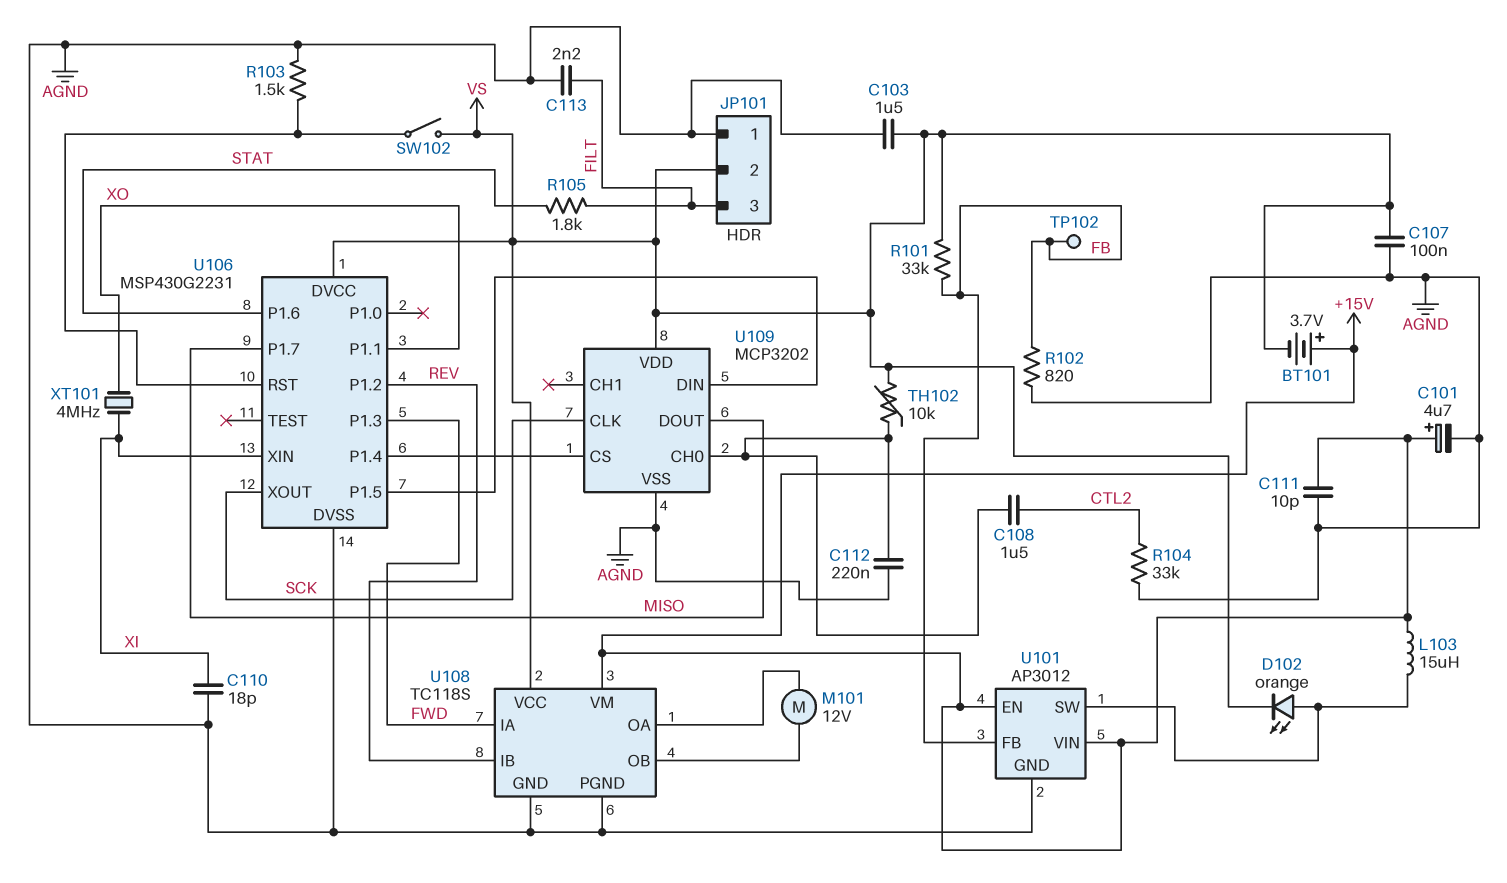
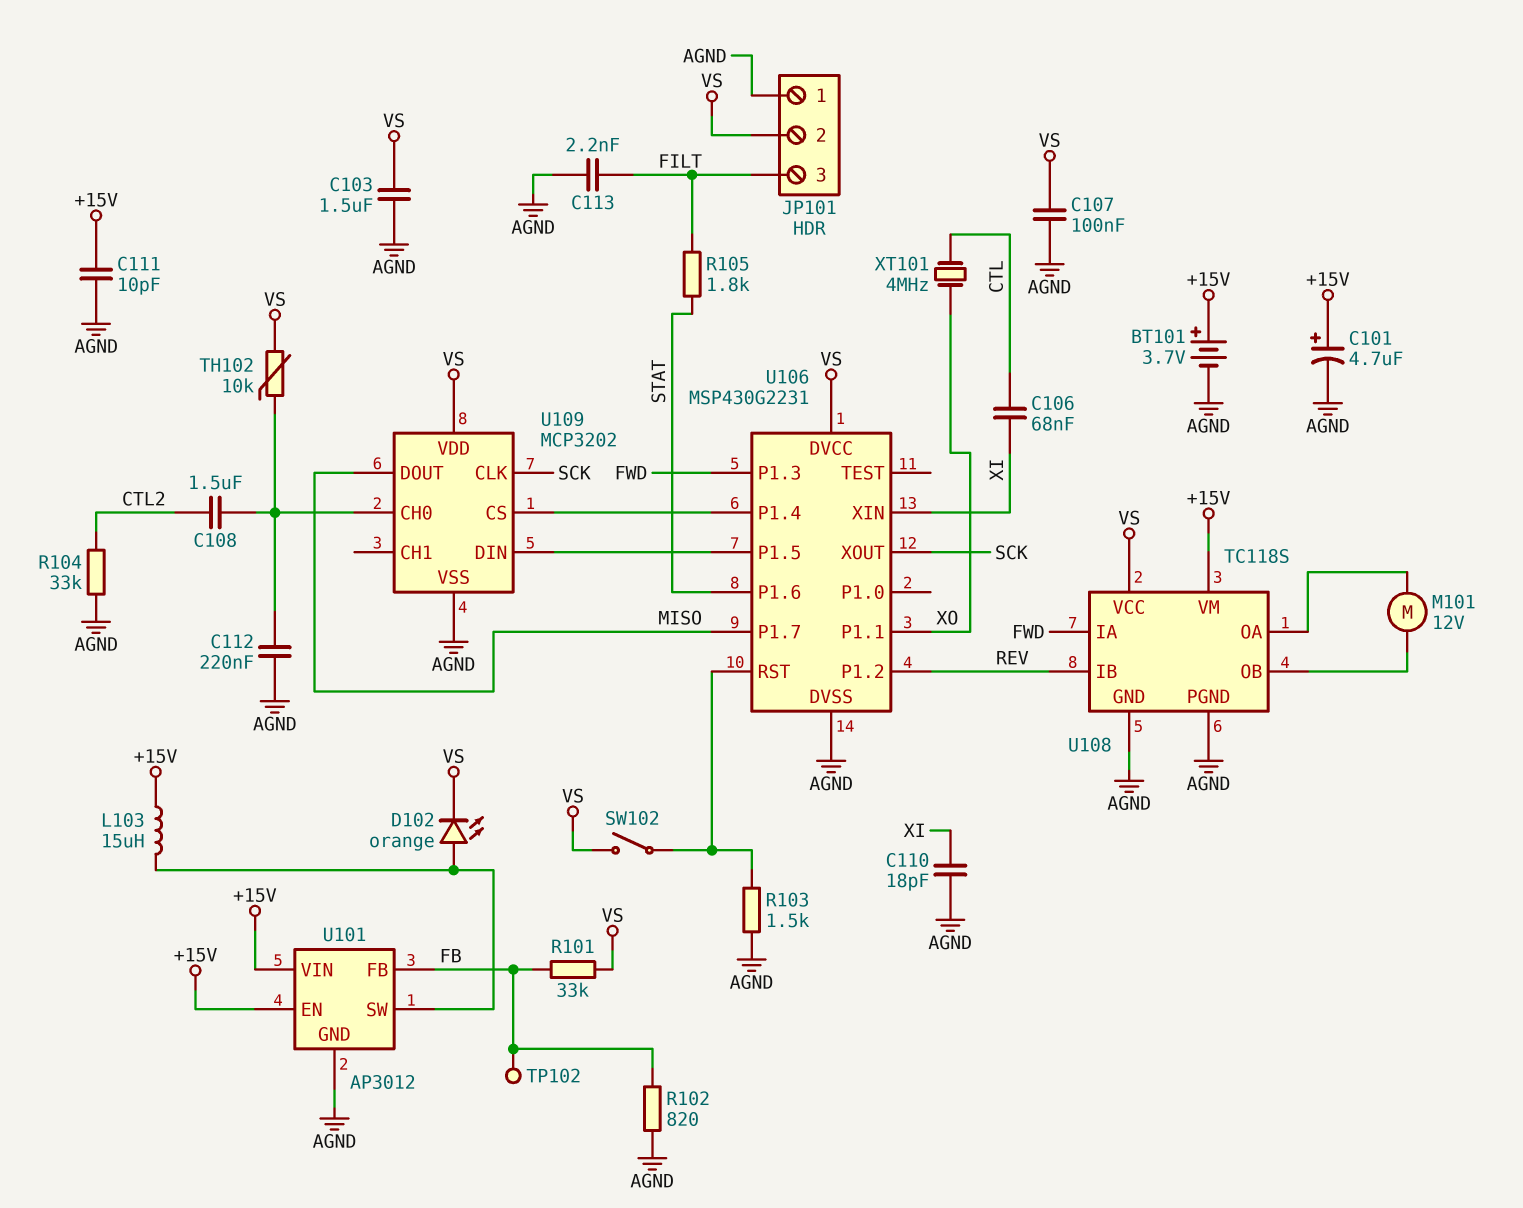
BT101: 3.7V (plus +15V, minus VS) -> 3.7V (plus +15V, minus AGND)
C106: none -> 68nF (CTL, XI)
XT101: 4MHz (XI, XO) -> 4MHz (CTL, XO)

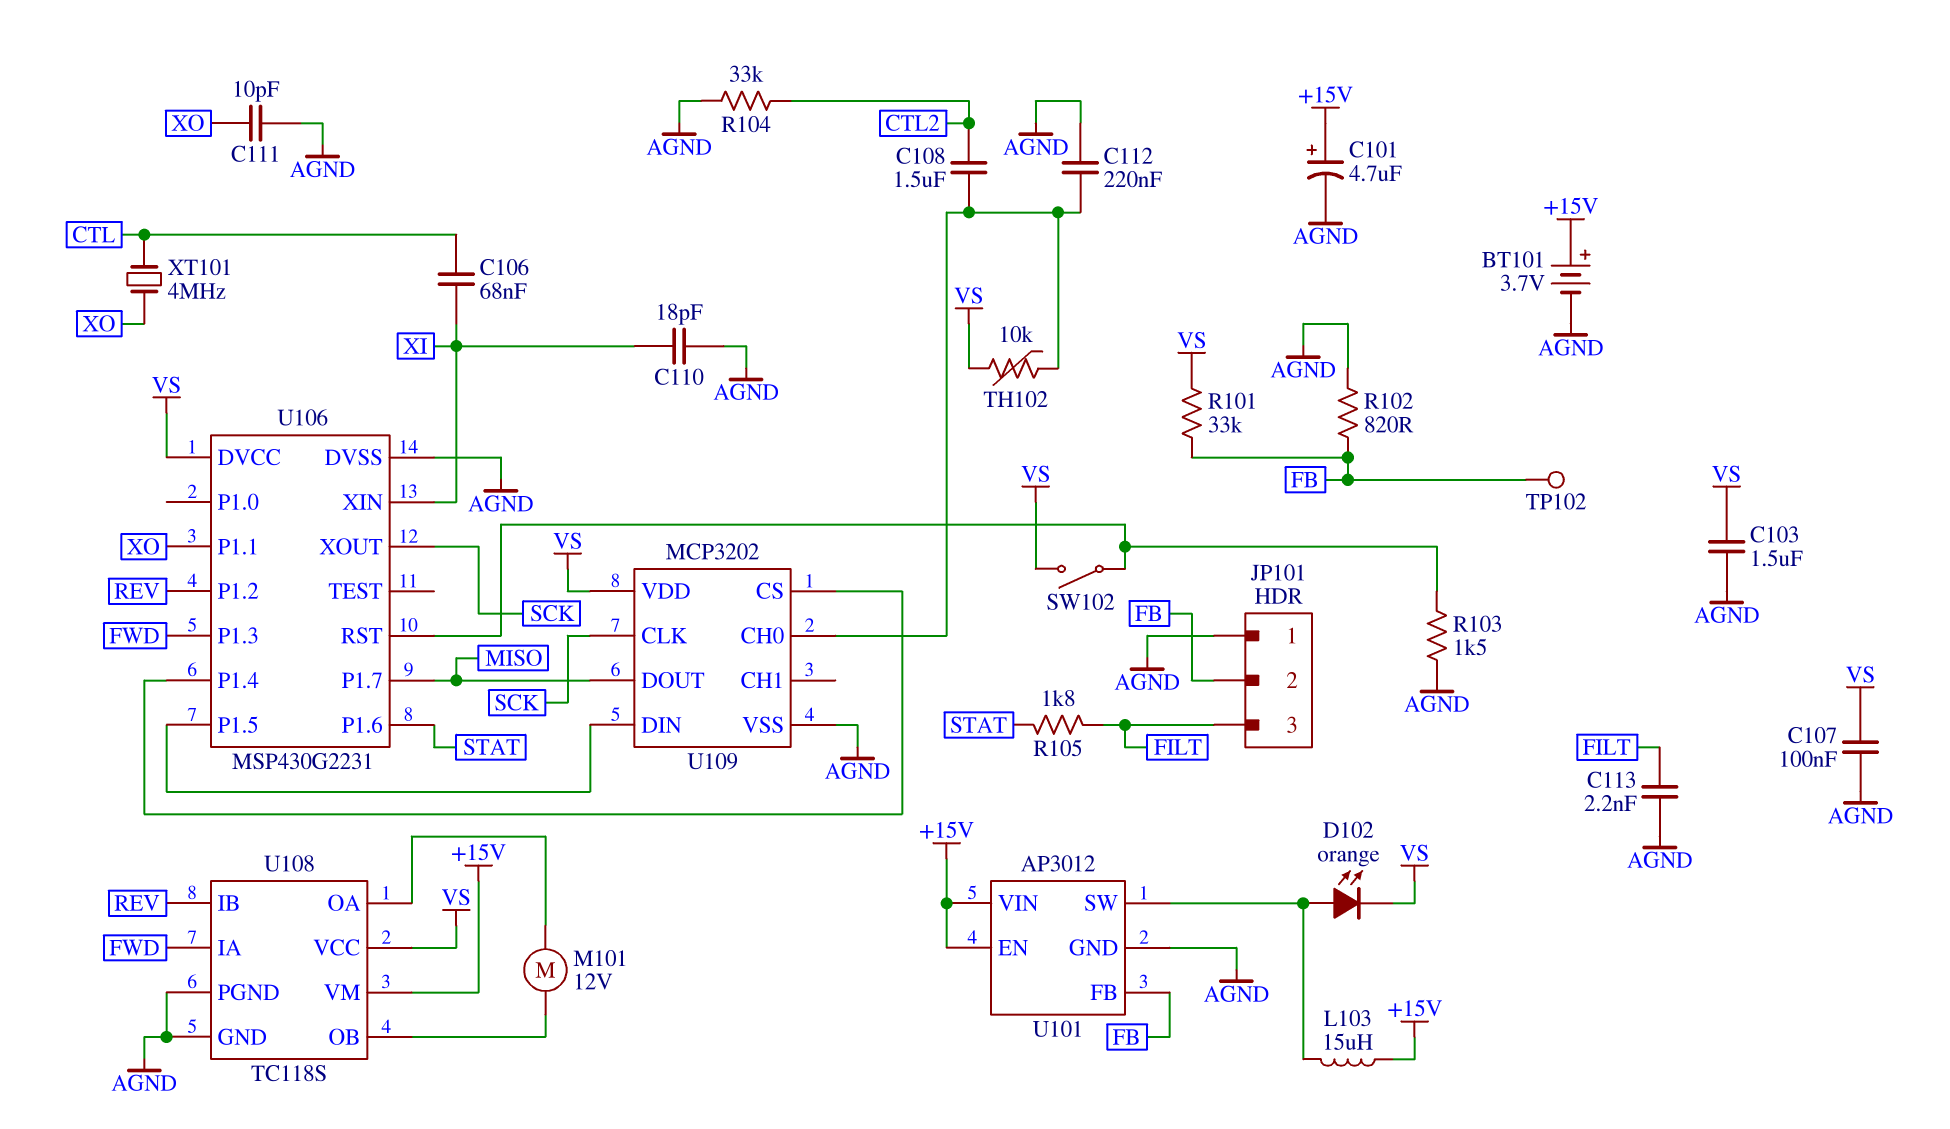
C111: 10pF (+15V, AGND) -> 10pF (AGND, XO)
JP101 pin 2: VS -> FB

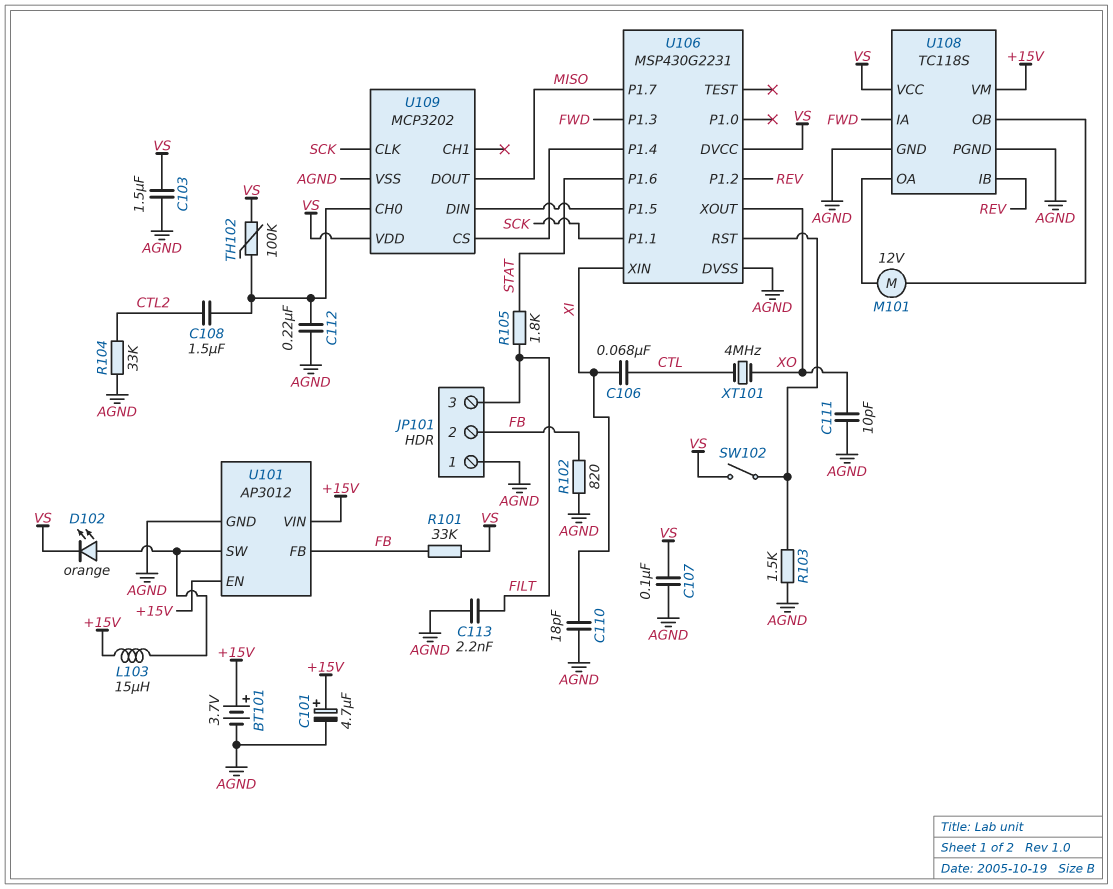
TH102: 10k (U109/CH0, VS) -> 100k (U109/CH0, VS)
TP102: test point (FB) -> none
U106 pin P1.1: XO -> SCK
U106 pin XOUT: SCK -> XO

